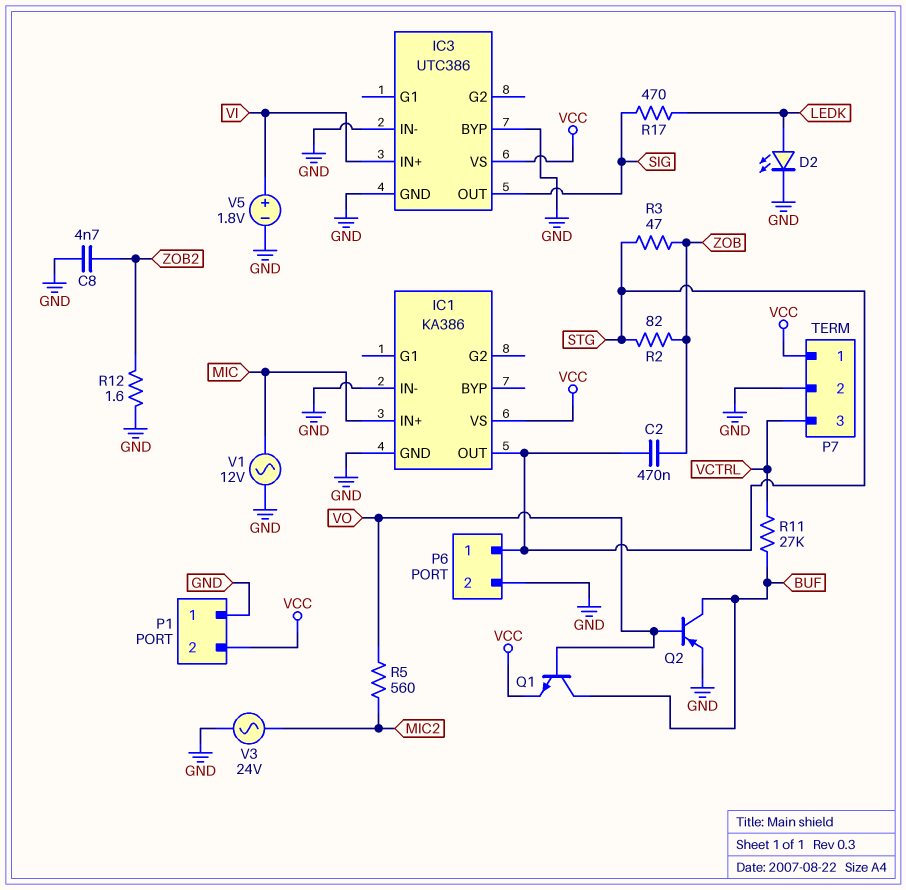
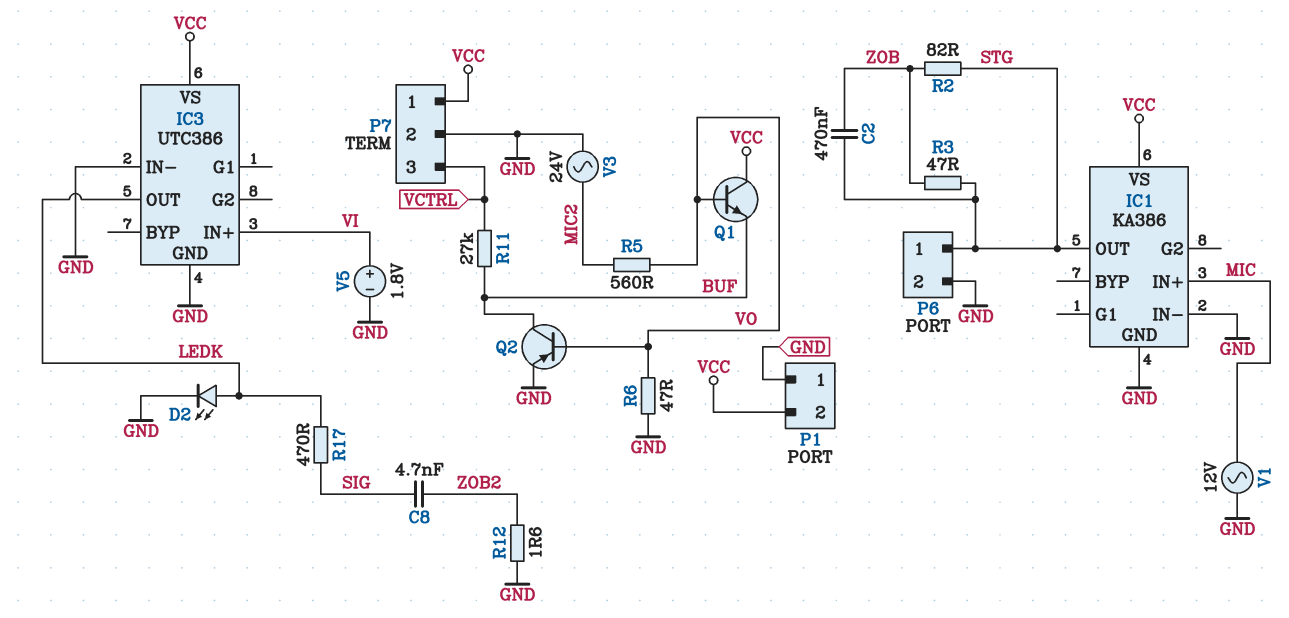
C8: 4.7nF (GND, ZOB2) -> 4.7nF (SIG, ZOB2)
IC3 pin BYP: GND -> none
IC3 pin OUT: SIG -> LEDK
Q1: NPN (B VO, C BUF, E VCC) -> NPN (B VO, C VCC, E BUF)
R6: none -> 47 (GND, VO)

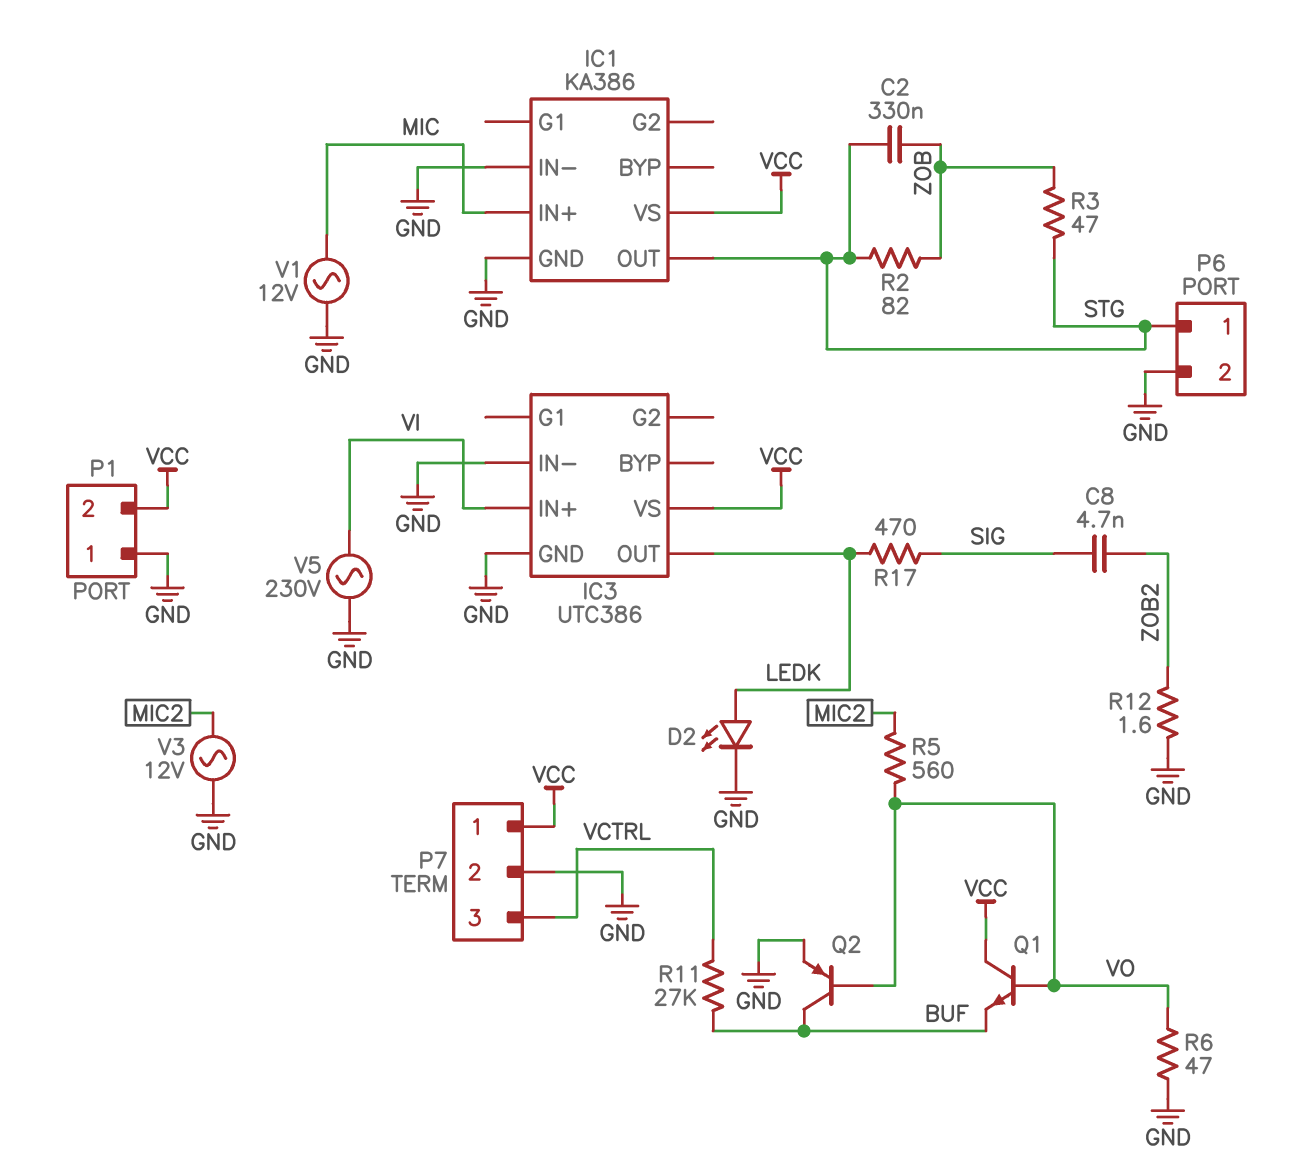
C2: 470nF (STG, ZOB) -> 330nF (STG, ZOB)
V3: AC 24V (GND, MIC2) -> AC 12V (GND, MIC2)
V5: 1.8V (plus VI, minus GND) -> AC 230V (GND, VI)

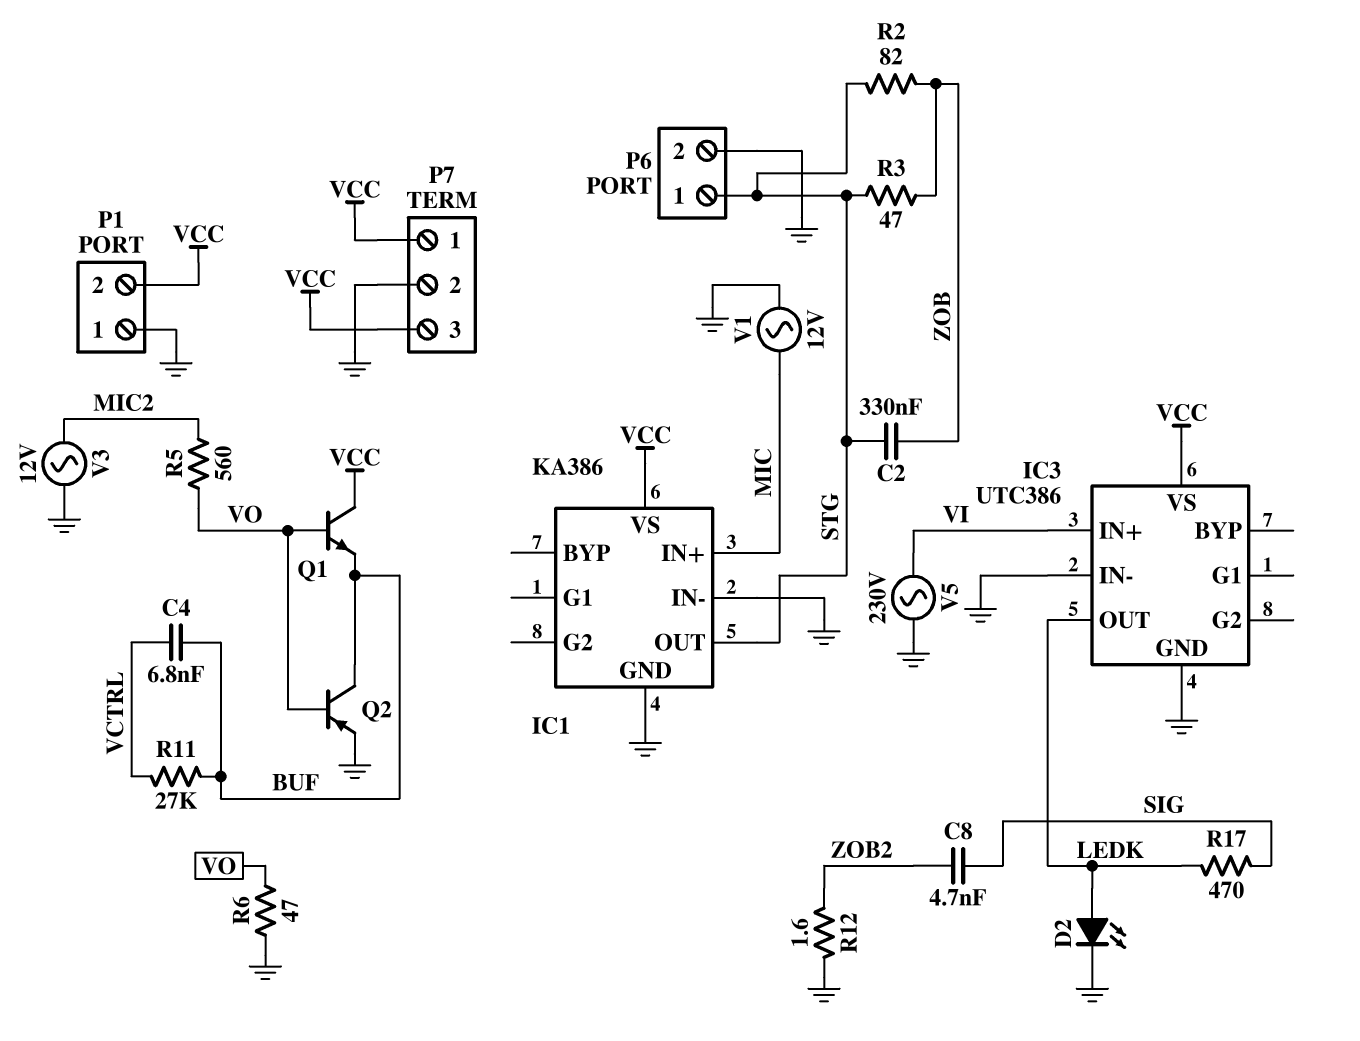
C4: none -> 6.8nF (BUF, VCTRL)
P7 pin 3: VCTRL -> VCC

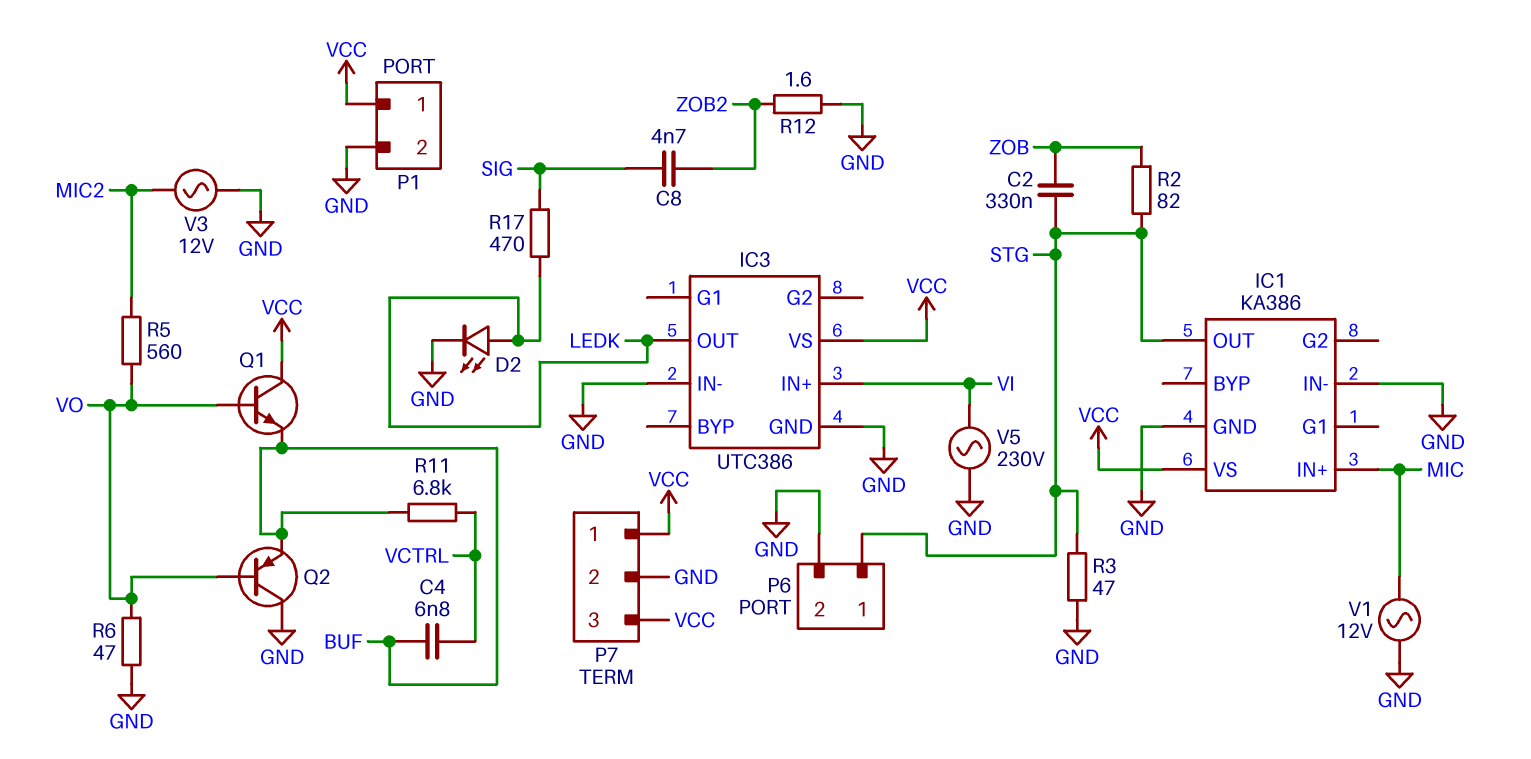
P1 pin 1: GND -> VCC
P1 pin 2: VCC -> GND
Q2: PNP (B VO, C BUF, E GND) -> PNP (B VO, C GND, E BUF)
R3: 47 (STG, ZOB) -> 47 (GND, STG)
R11: 27k (BUF, VCTRL) -> 6.8k (BUF, VCTRL)

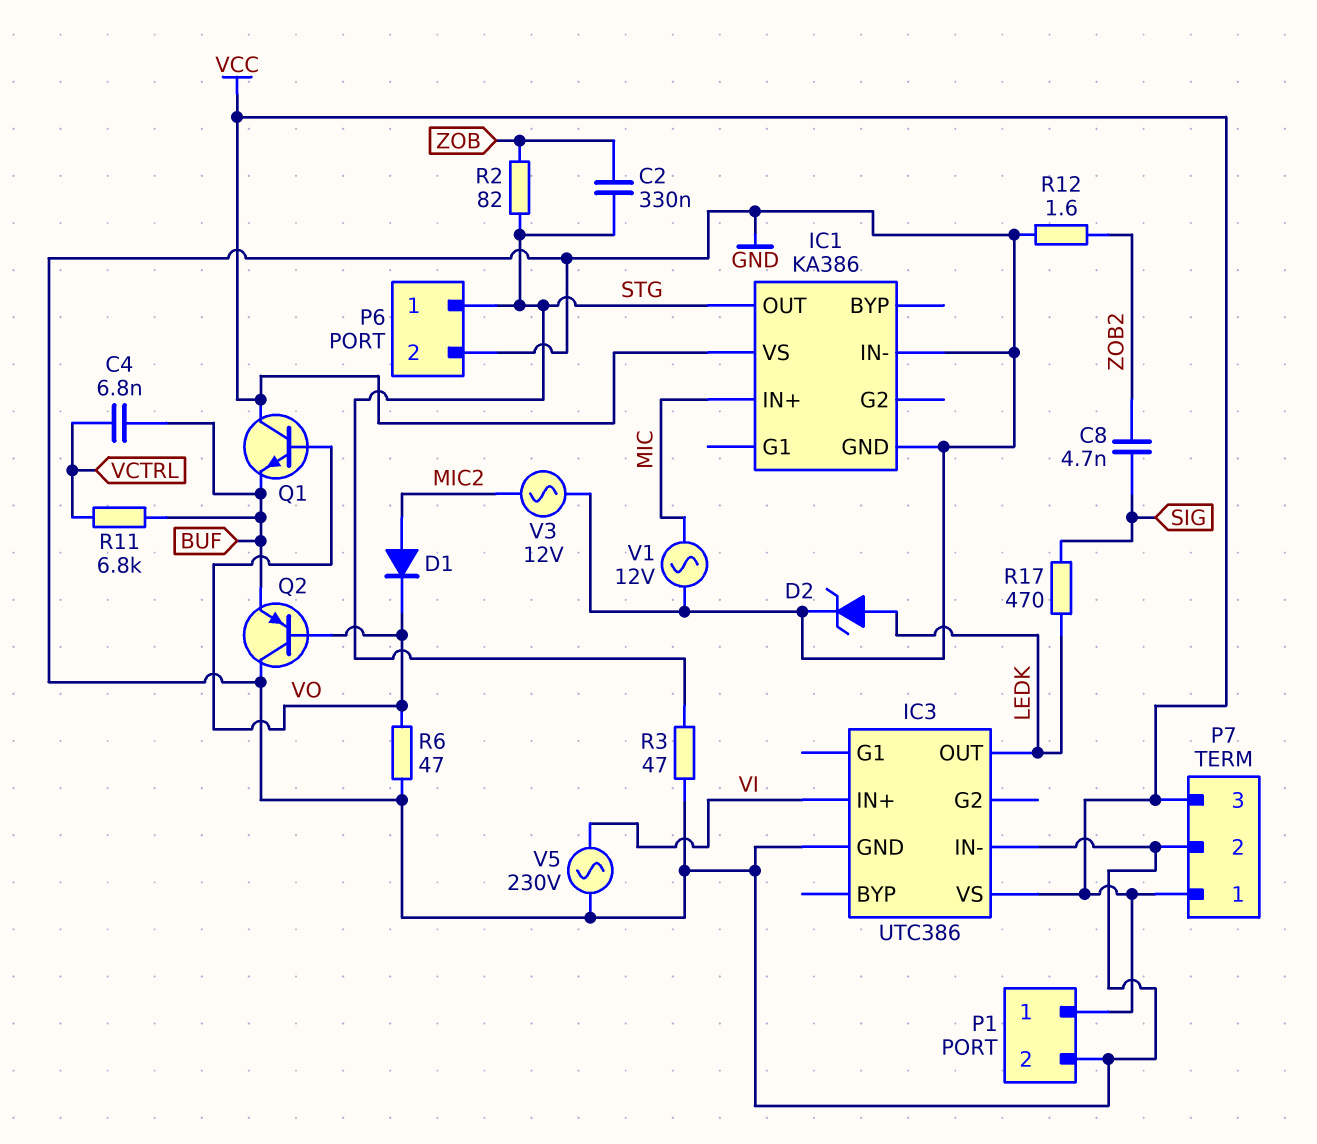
D1: none -> diode (A MIC2, K VO)
D2: LED (A LEDK, K GND) -> zener (A LEDK, K GND)
R5: 560 (MIC2, VO) -> none

